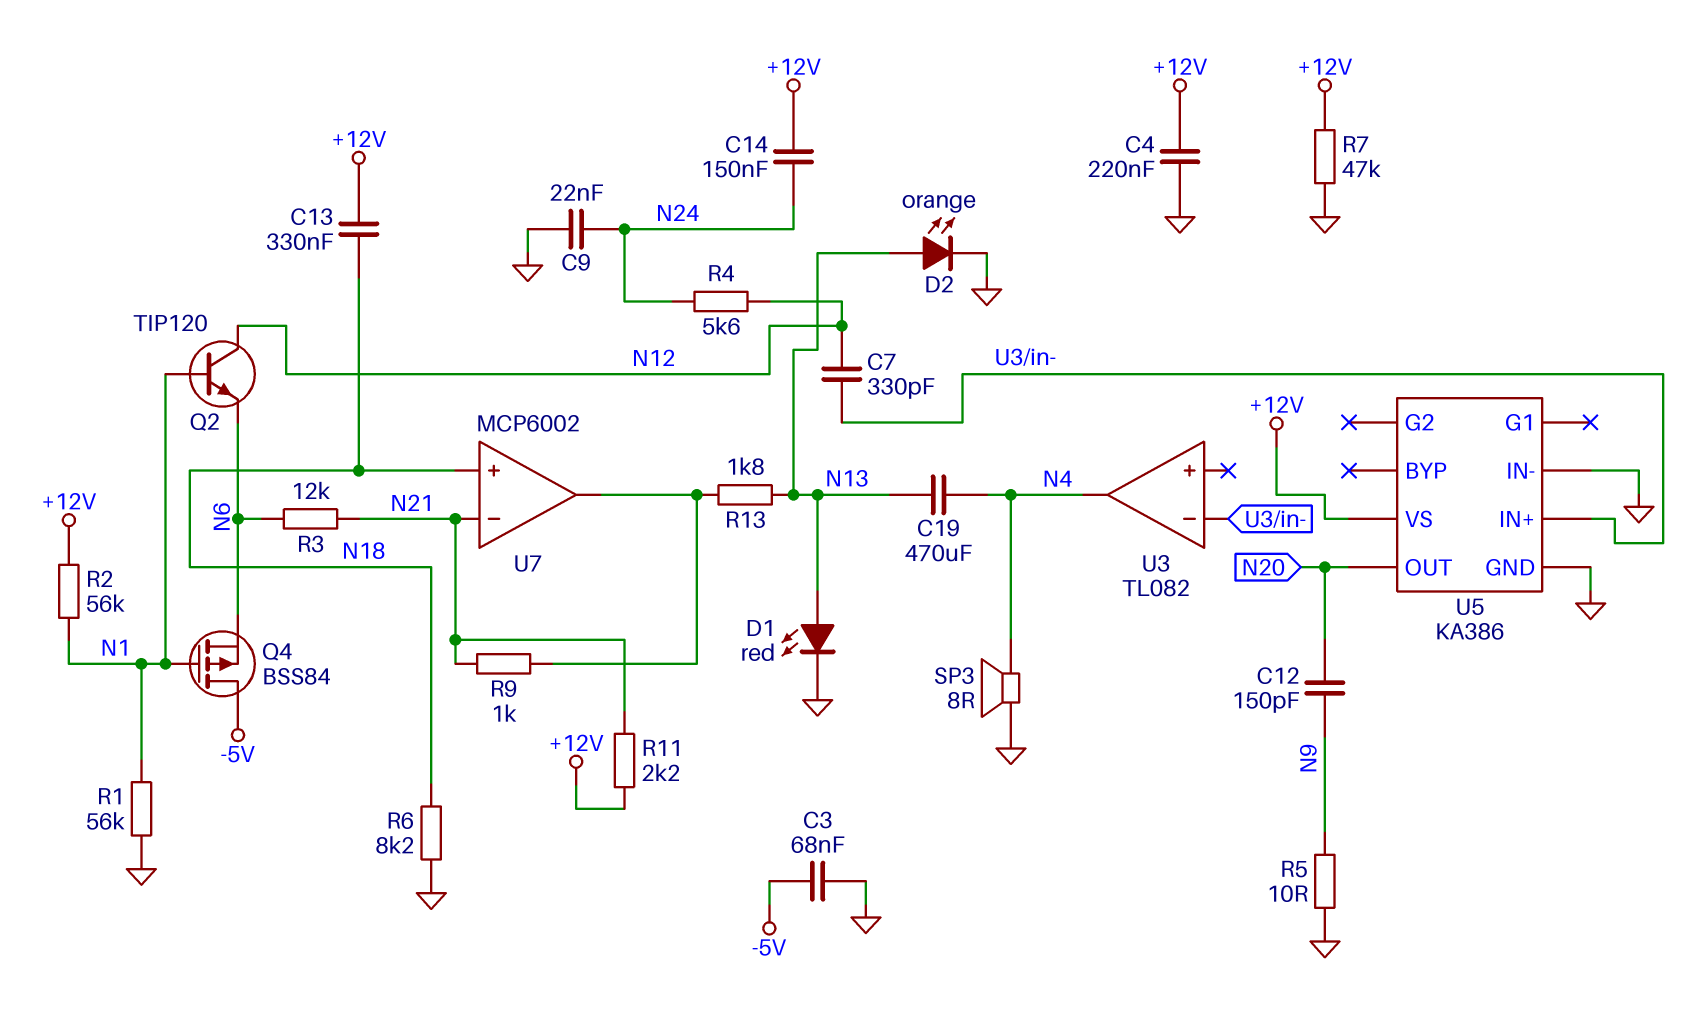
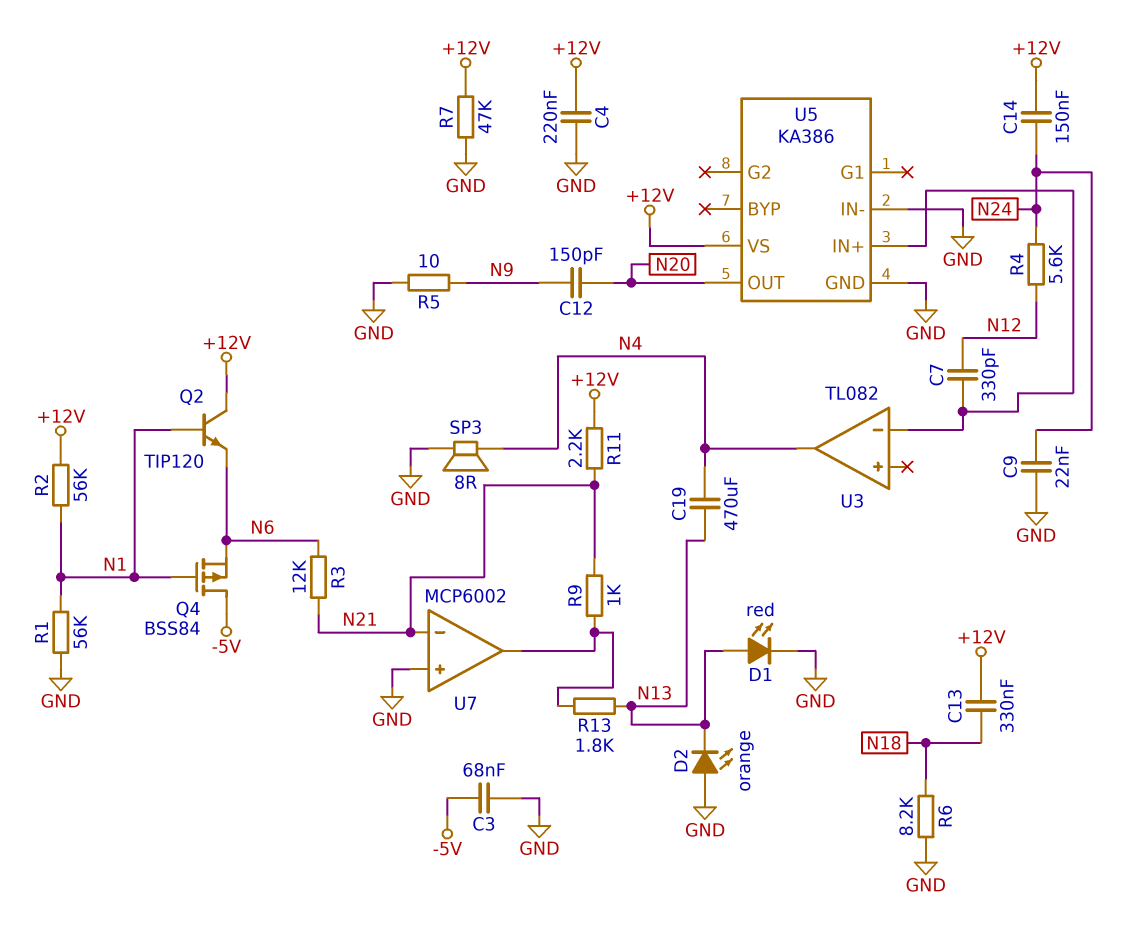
D2: LED orange (A N13, K GND) -> LED orange (A GND, K N13)
Q2: NPN TIP120 (B N1, C N12, E N6) -> NPN TIP120 (B N1, C +12V, E N6)
U7 pin in+: N18 -> GND

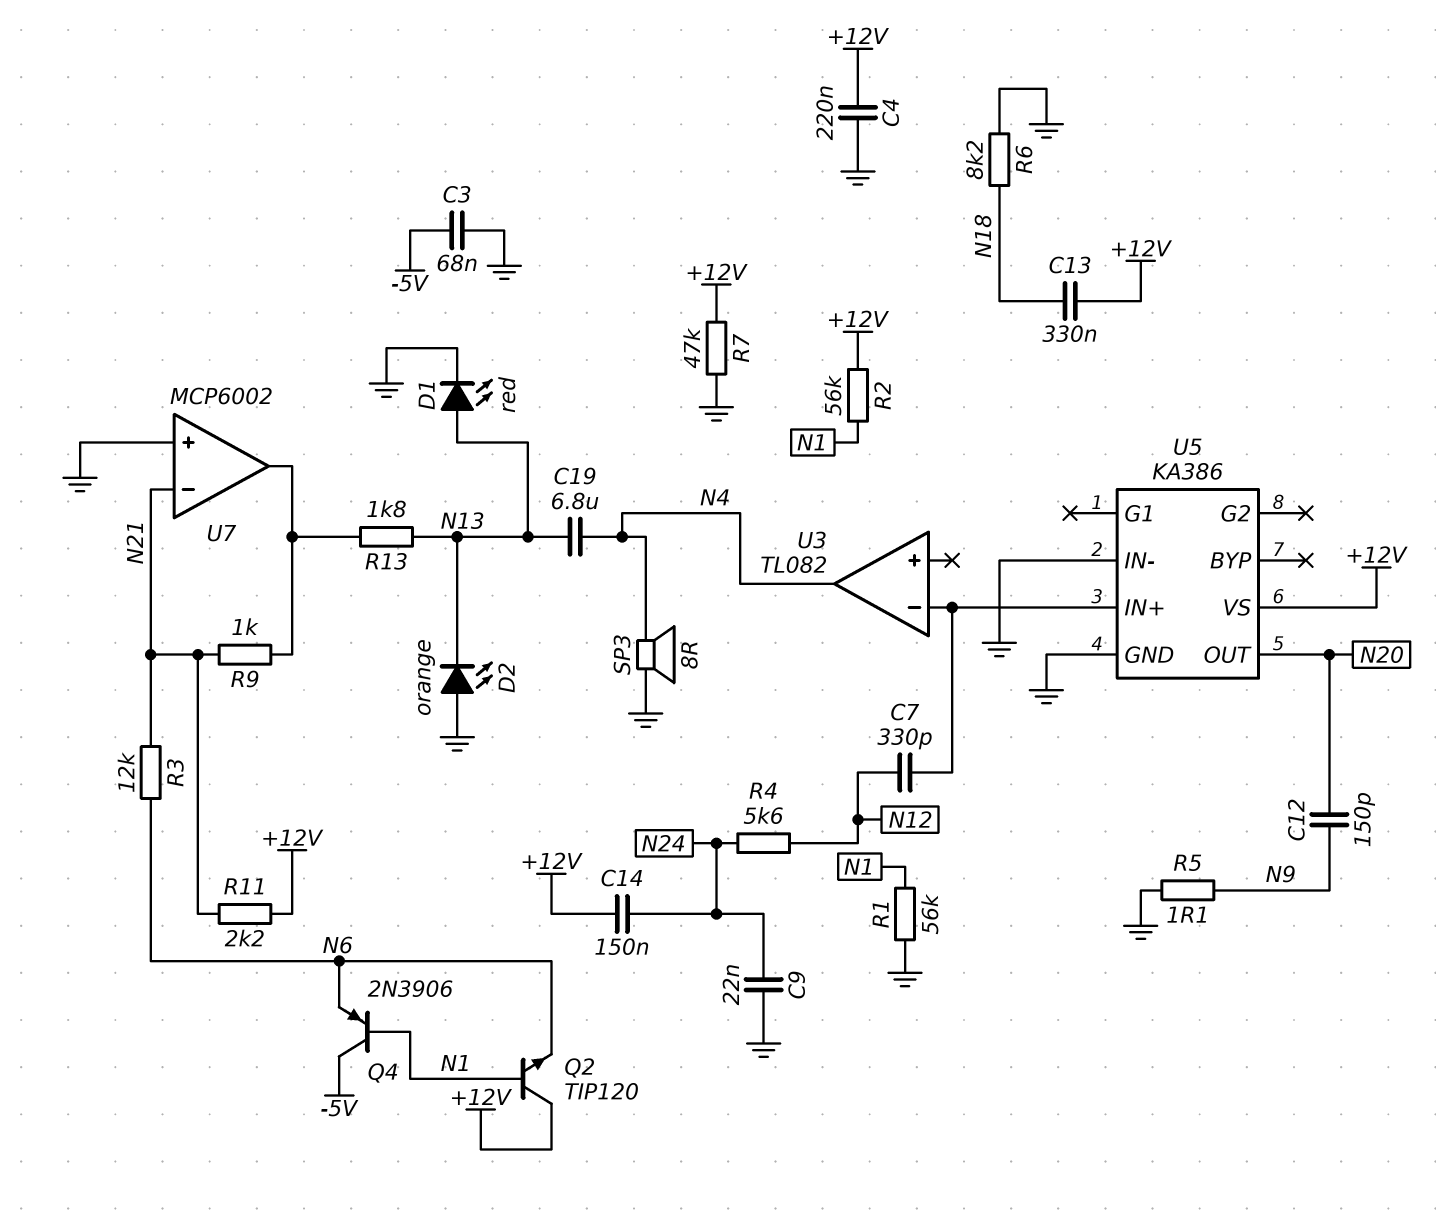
C19: 470uF (N4, N13) -> 6.8uF (N4, N13)
Q4: PMOS BSS84 (G N1, D -5V, S N6) -> PNP 2N3906 (B N1, C -5V, E N6)
R5: 10 (GND, N9) -> 1.1 (GND, N9)

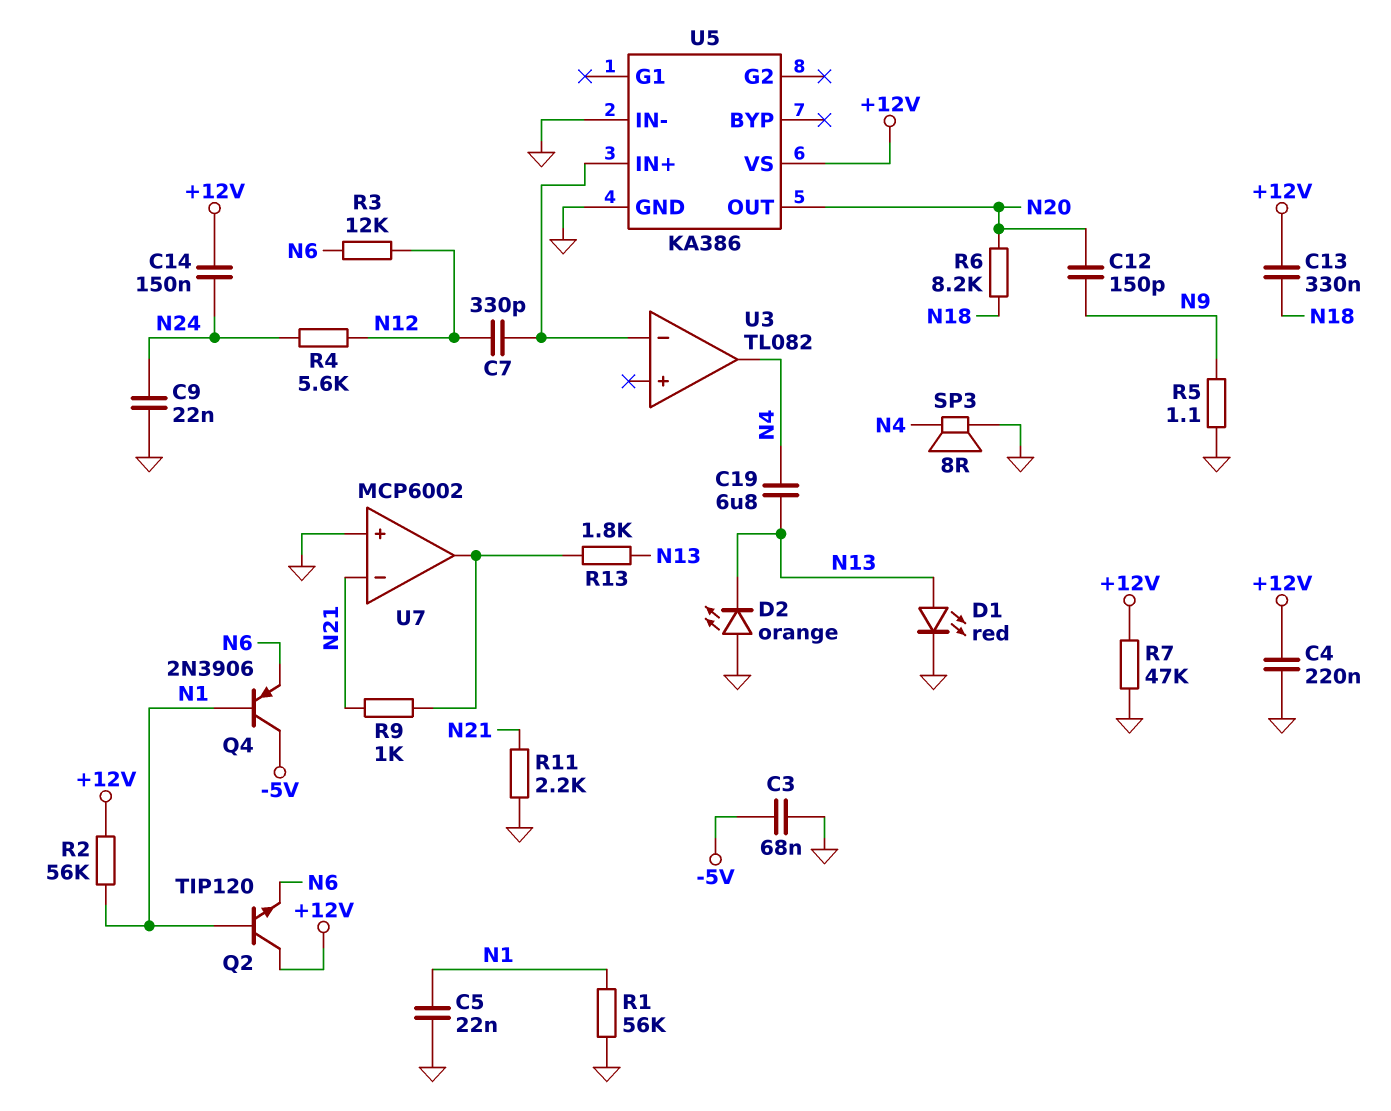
C5: none -> 22nF (GND, N1)
R3: 12k (N6, N21) -> 12k (N6, N12)
R6: 8.2k (GND, N18) -> 8.2k (N18, N20)
R11: 2.2k (+12V, N21) -> 2.2k (GND, N21)

